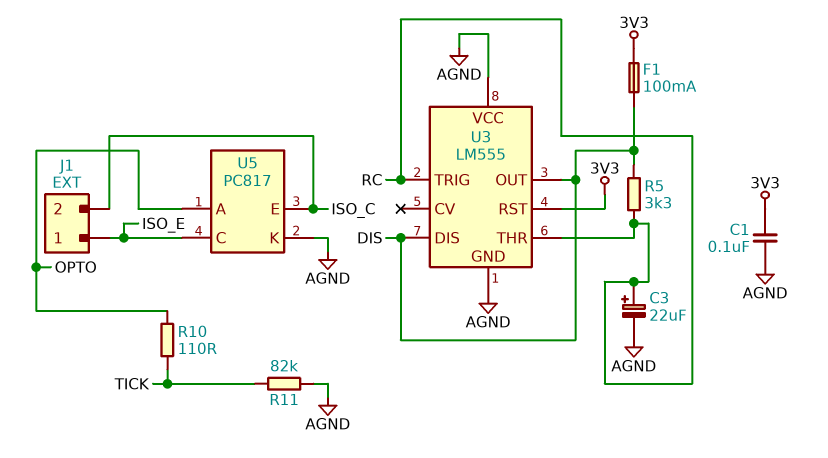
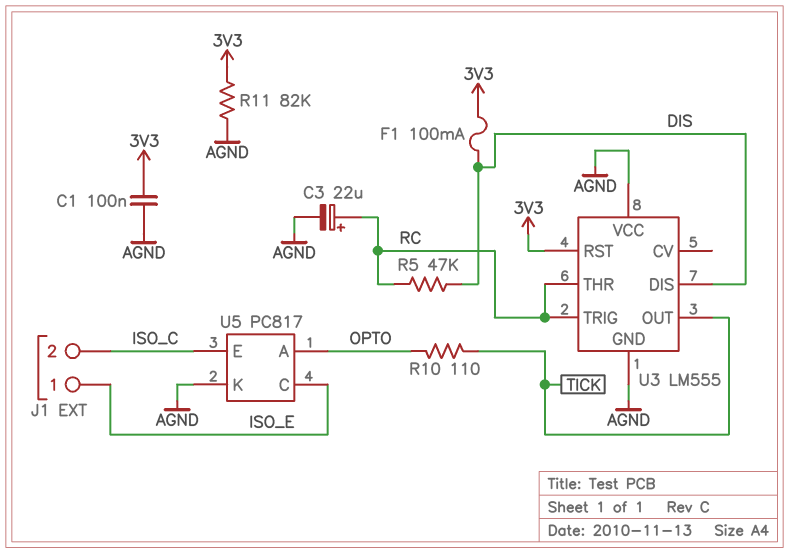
R5: 3.3k (DIS, RC) -> 47k (DIS, RC)
R11: 82k (AGND, TICK) -> 82k (3V3, AGND)
U3 pin OUT: DIS -> TICK

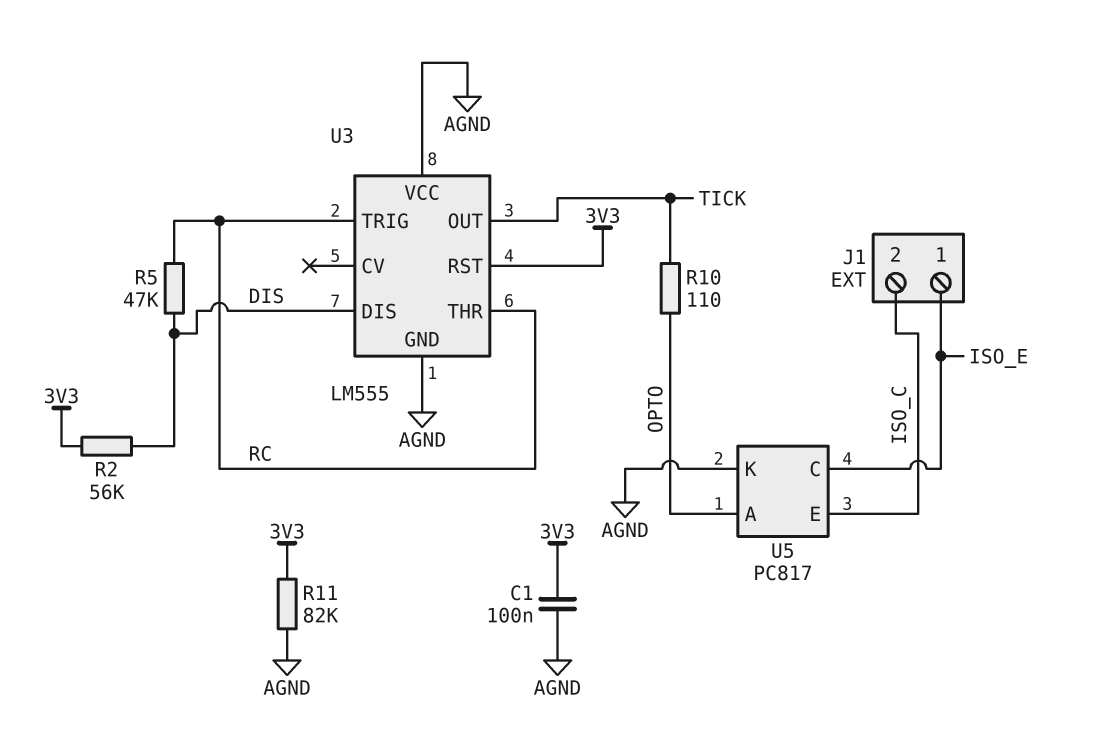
C3: 22uF (plus RC, minus AGND) -> none
F1: 100mA (3V3, DIS) -> none
R2: none -> 56k (3V3, DIS)

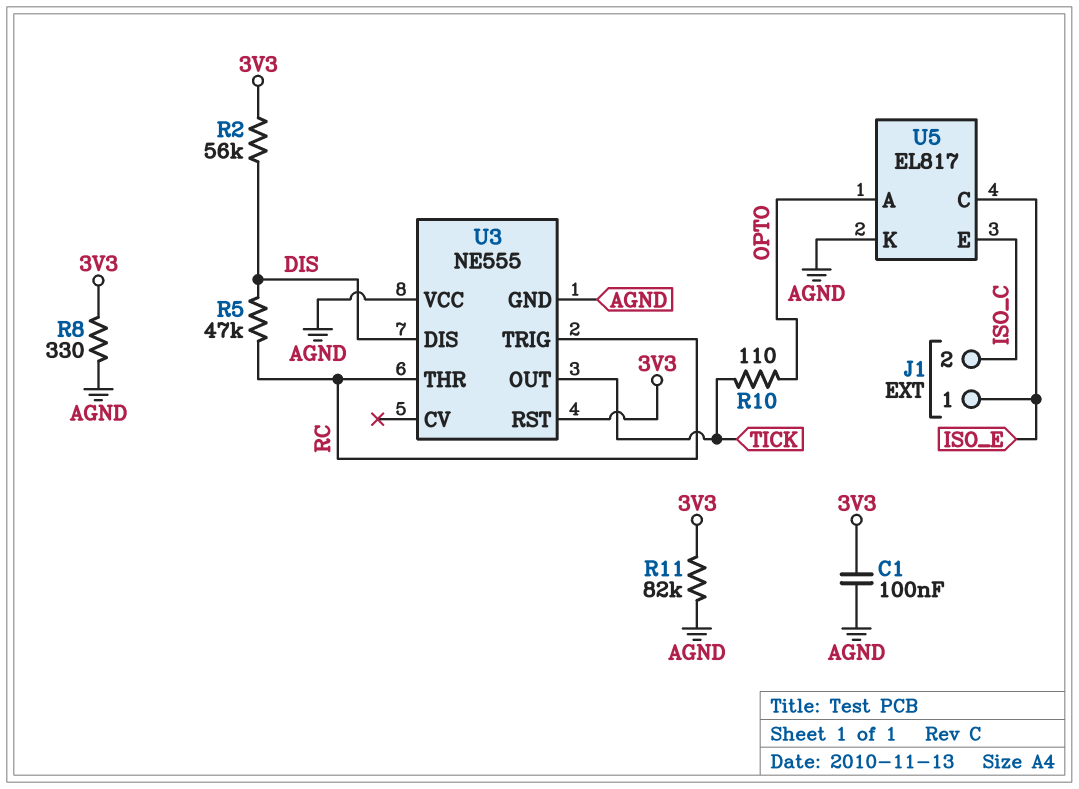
R8: none -> 330 (3V3, AGND)
U3: LM555 -> NE555
U5: PC817 -> EL817

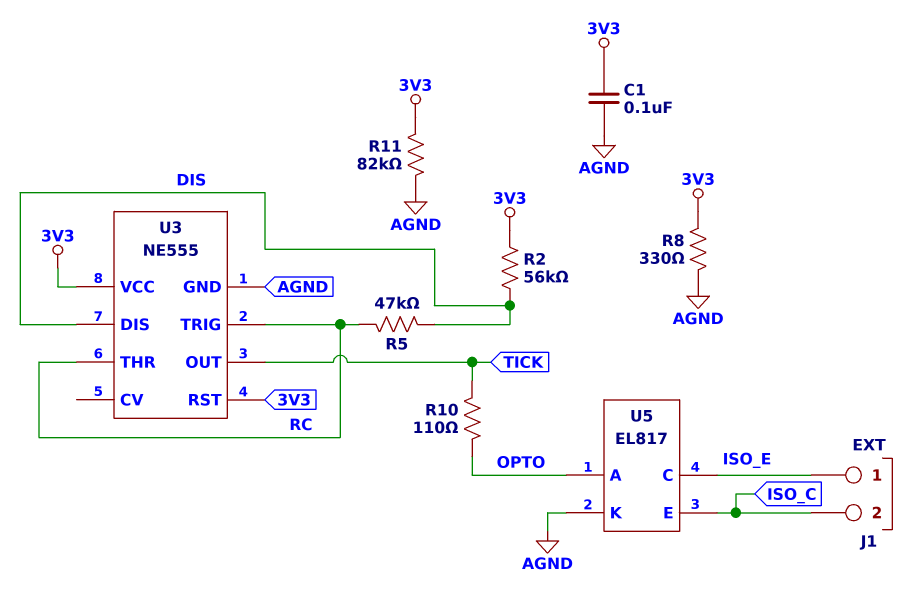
U3 pin VCC: AGND -> 3V3

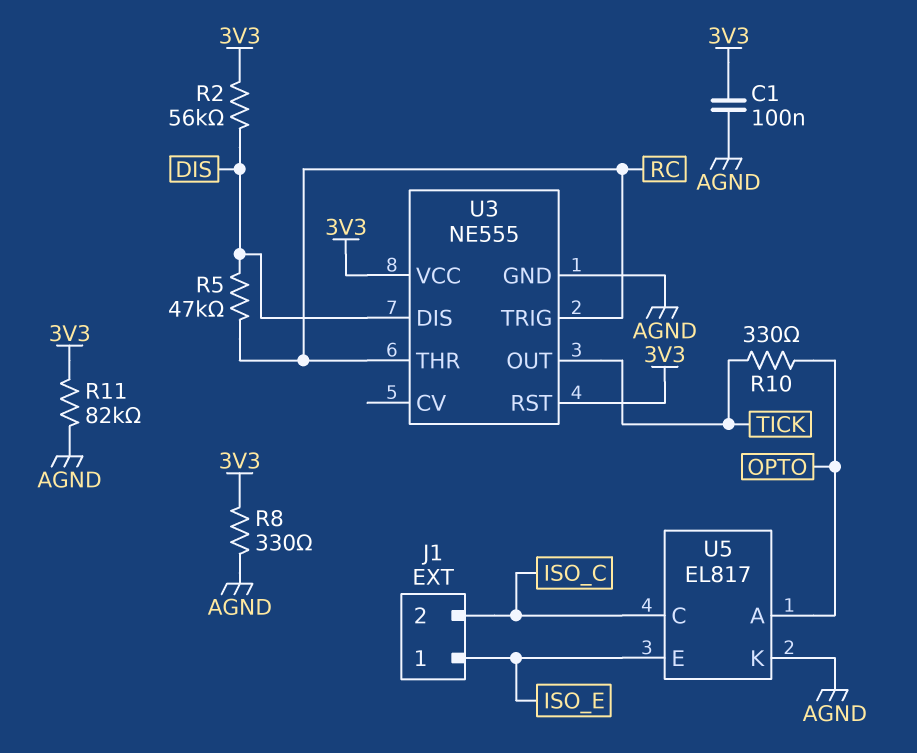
R10: 110 (OPTO, TICK) -> 330 (OPTO, TICK)
U5 pin C: ISO_E -> ISO_C
U5 pin E: ISO_C -> ISO_E

